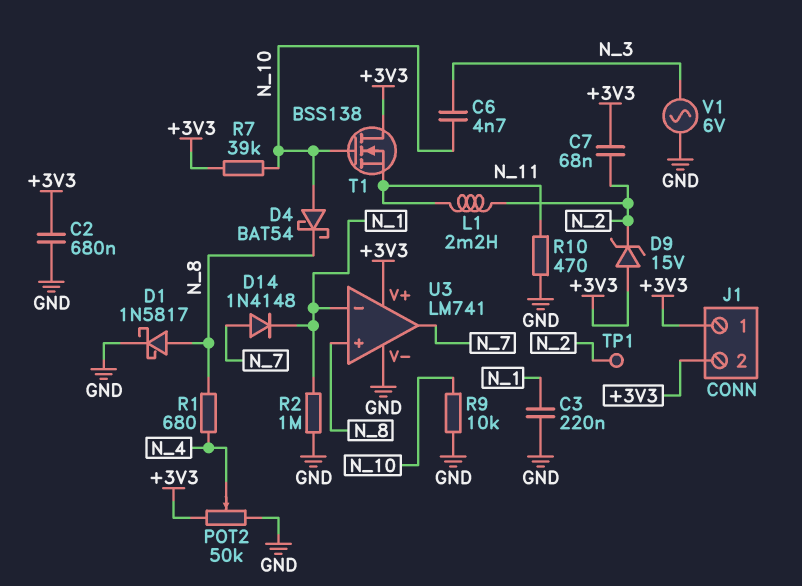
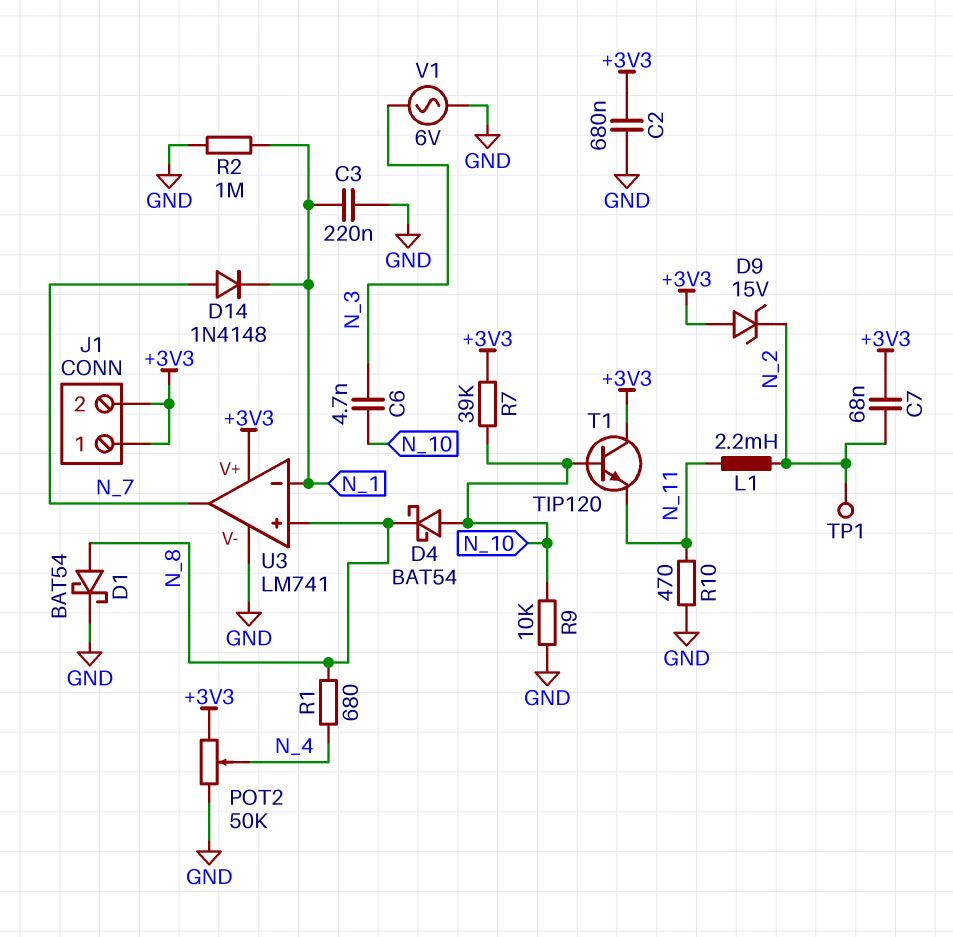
D1: schottky 1N5817 (A N_8, K GND) -> schottky BAT54 (A N_8, K GND)
T1: NMOS BSS138 (G N_10, D +3V3, S N_11) -> NPN TIP120 (B N_10, C +3V3, E N_11)

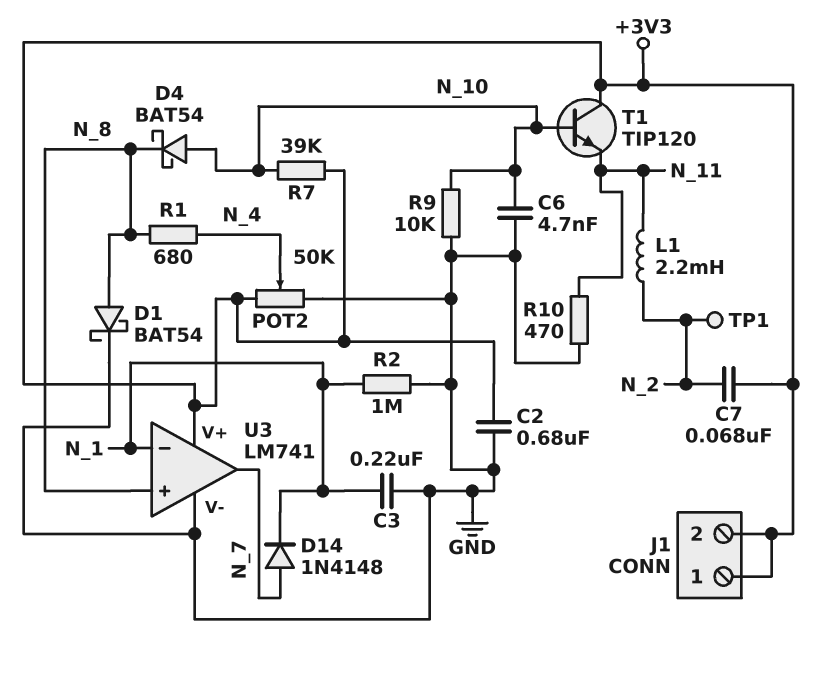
C6: 4.7nF (N_3, N_10) -> 4.7nF (GND, N_10)
D9: zener 15V (A +3V3, K N_2) -> none
V1: AC 6V (GND, N_3) -> none

